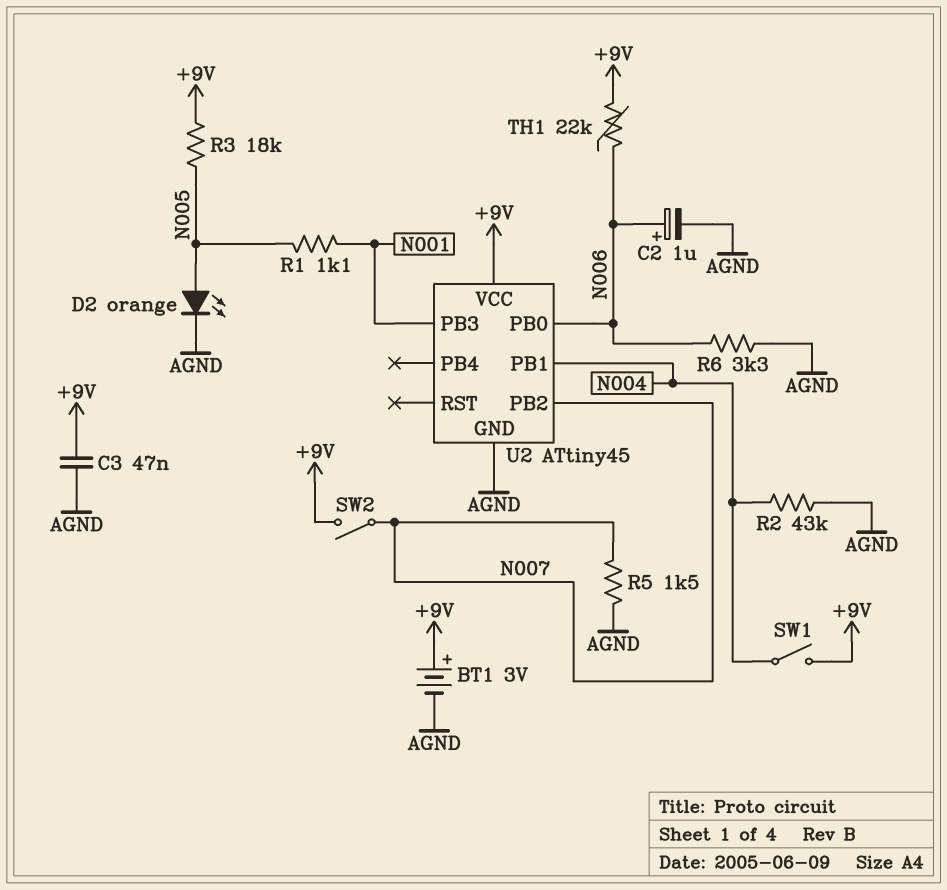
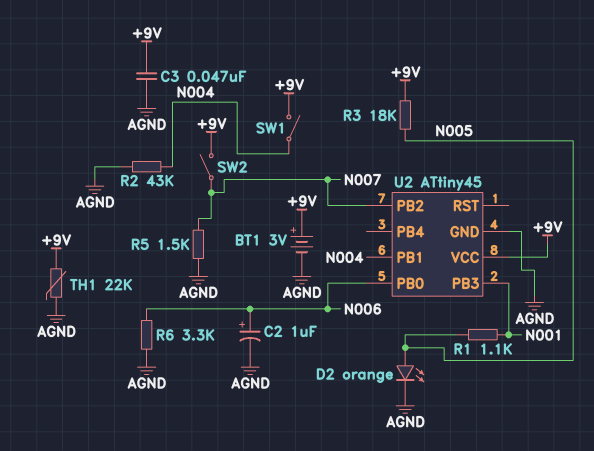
TH1: 22k (+9V, N006) -> 22k (+9V, AGND)

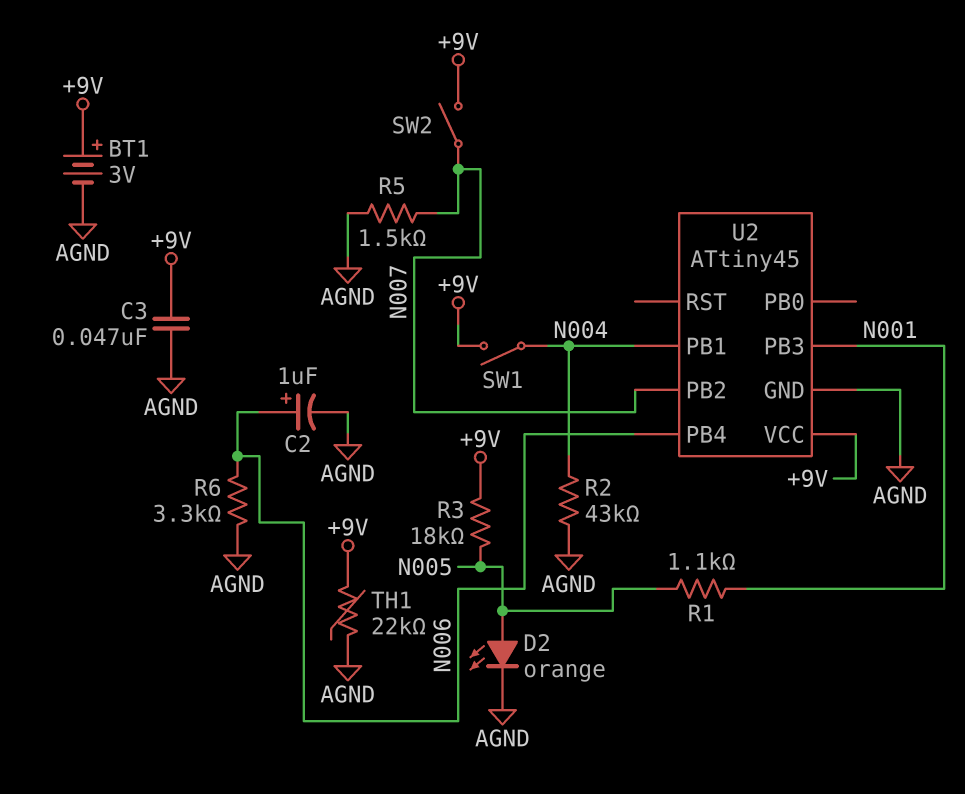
U2 pin PB0: N006 -> none
U2 pin PB4: none -> N006

